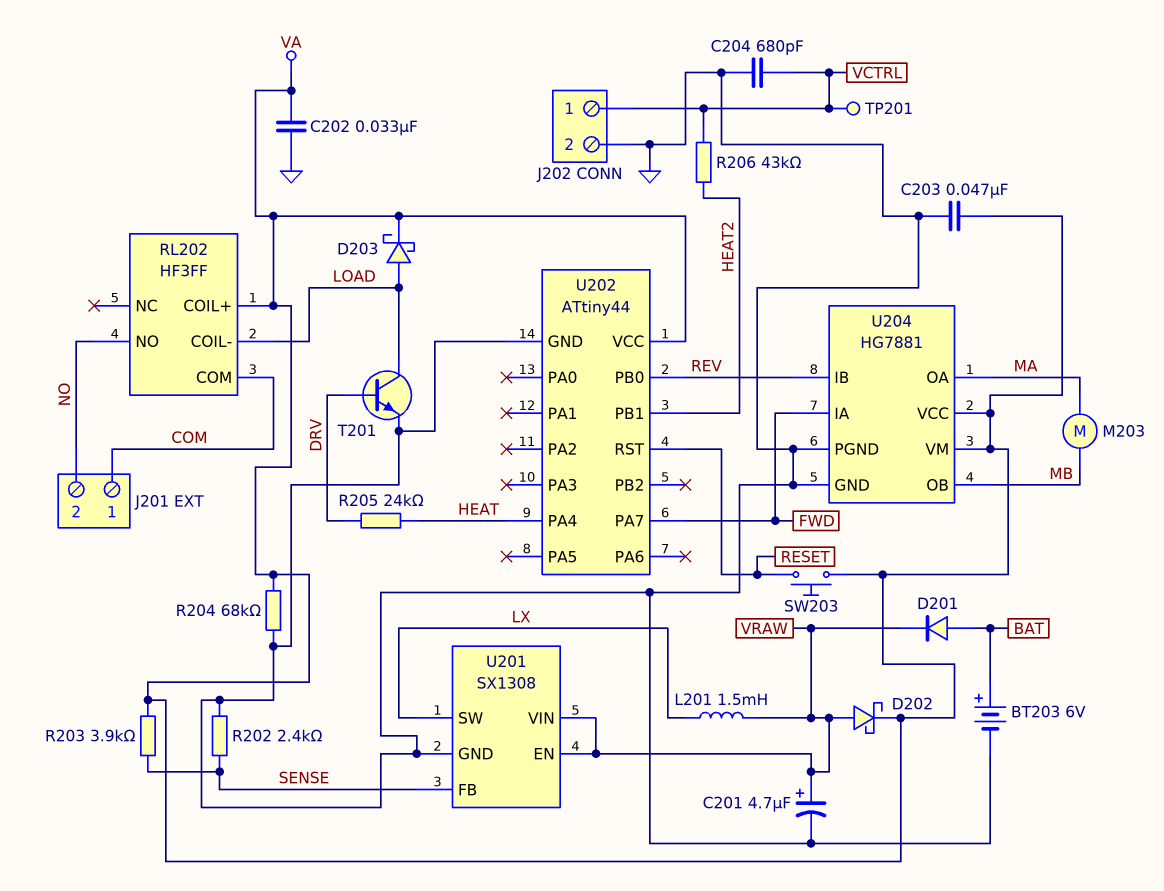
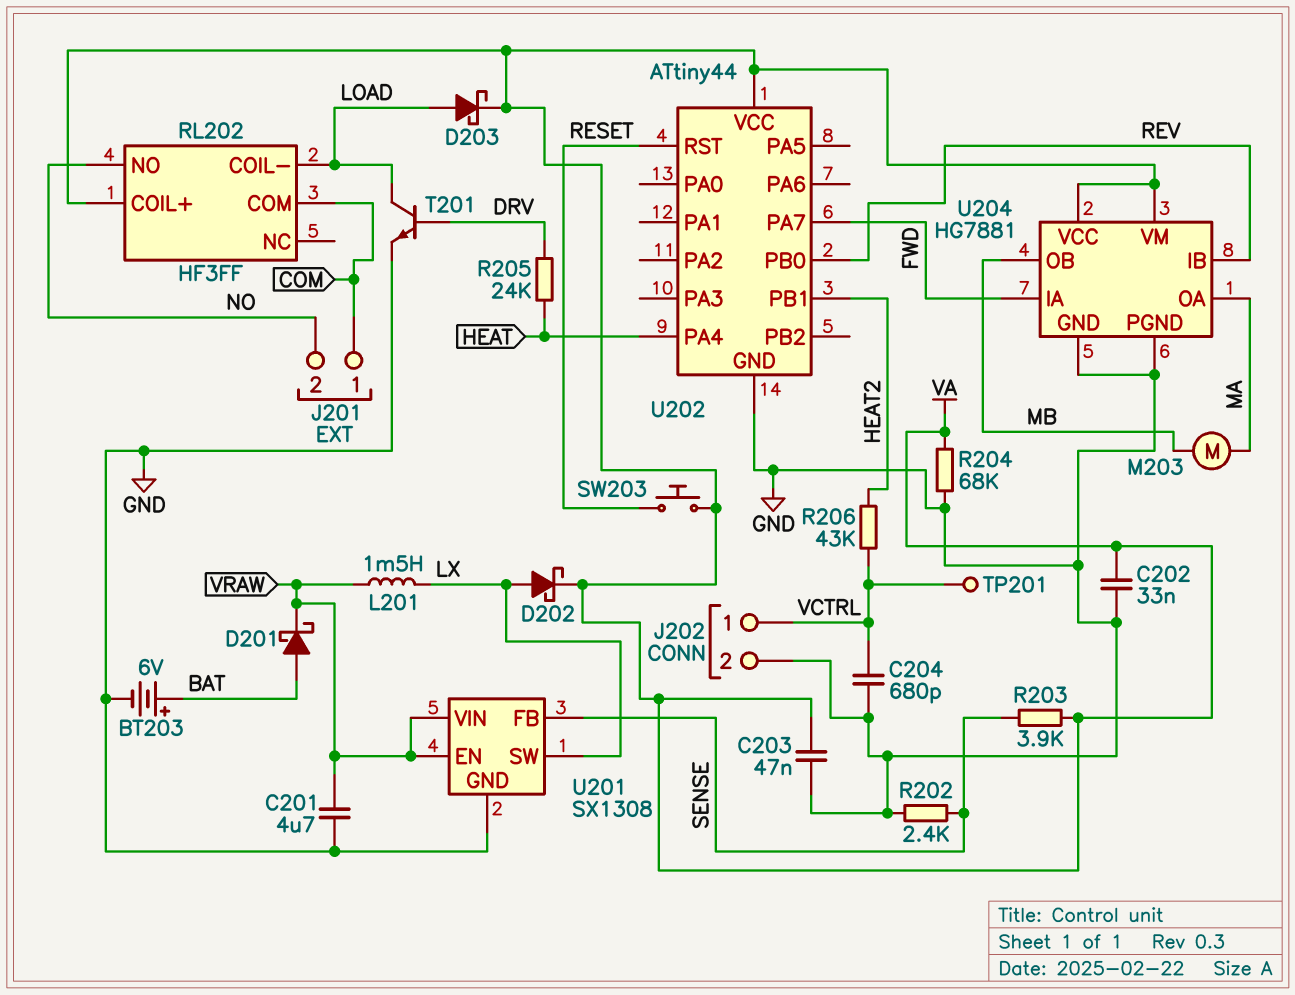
C201: 4.7uF (plus VRAW, minus GND) -> 4.7uF (GND, VRAW)
D201: diode (A BAT, K VRAW) -> schottky (A BAT, K VRAW)
D202: schottky (A VRAW, K VA) -> schottky (A LX, K VA)

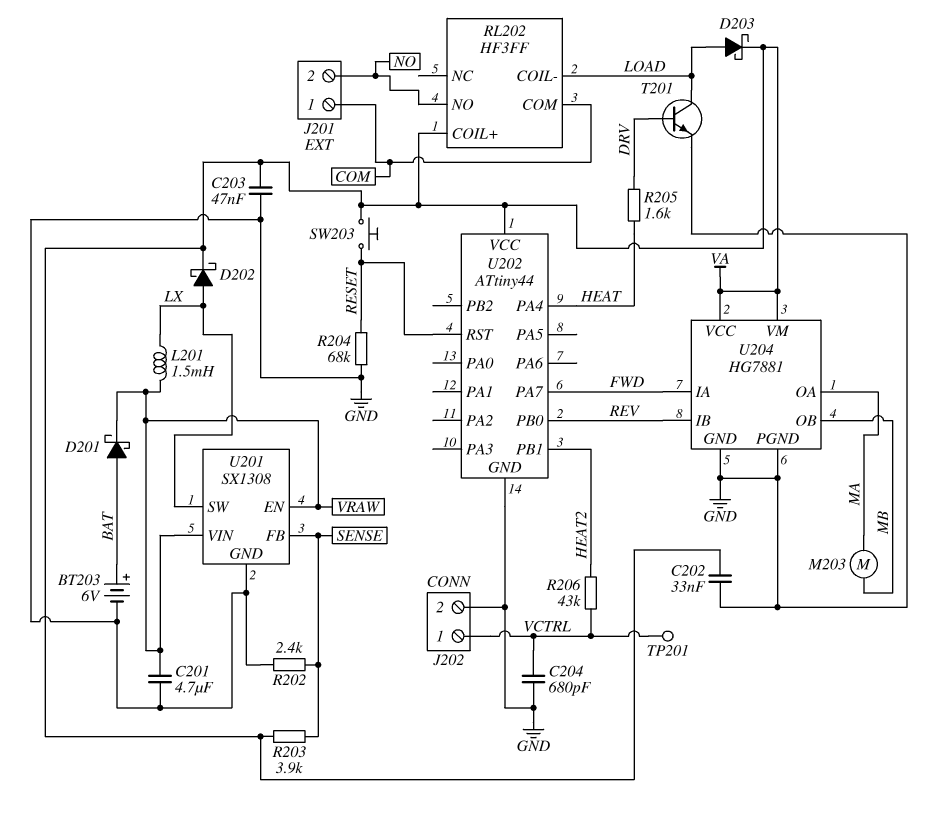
R204: 68k (GND, VA) -> 68k (GND, RESET)
R205: 24k (DRV, HEAT) -> 1.6k (DRV, HEAT)

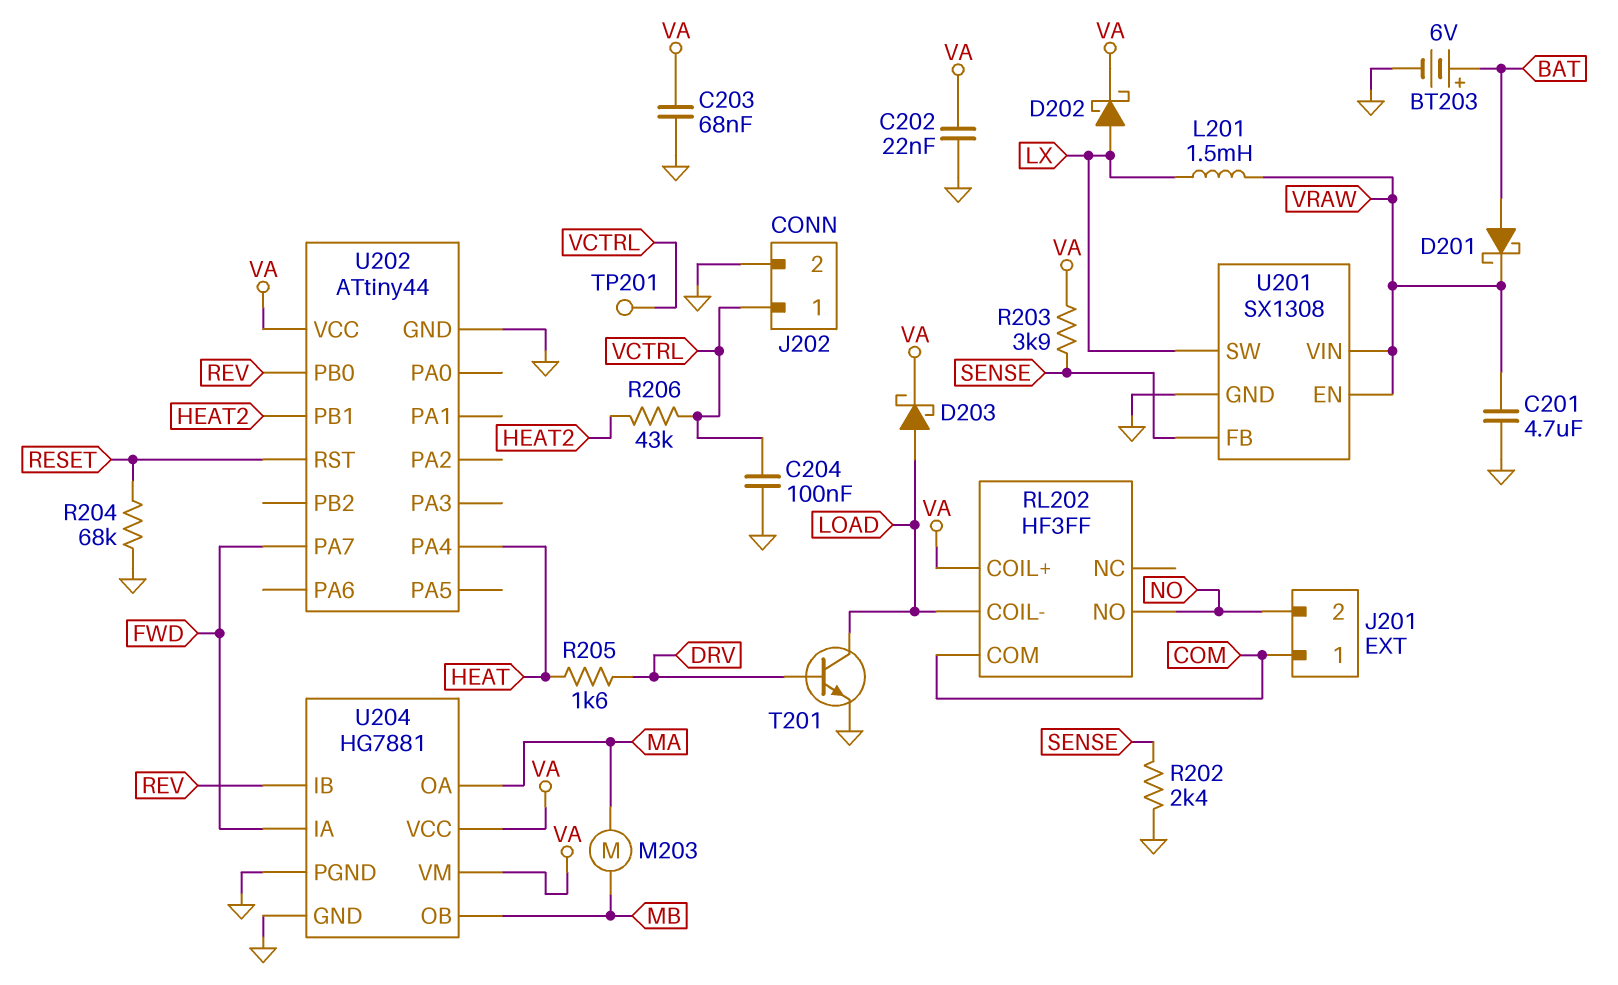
C202: 33nF (GND, VA) -> 22nF (GND, VA)
C203: 47nF (GND, VA) -> 68nF (GND, VA)
C204: 680pF (GND, VCTRL) -> 100nF (GND, VCTRL)
SW203: button (RESET, VA) -> none

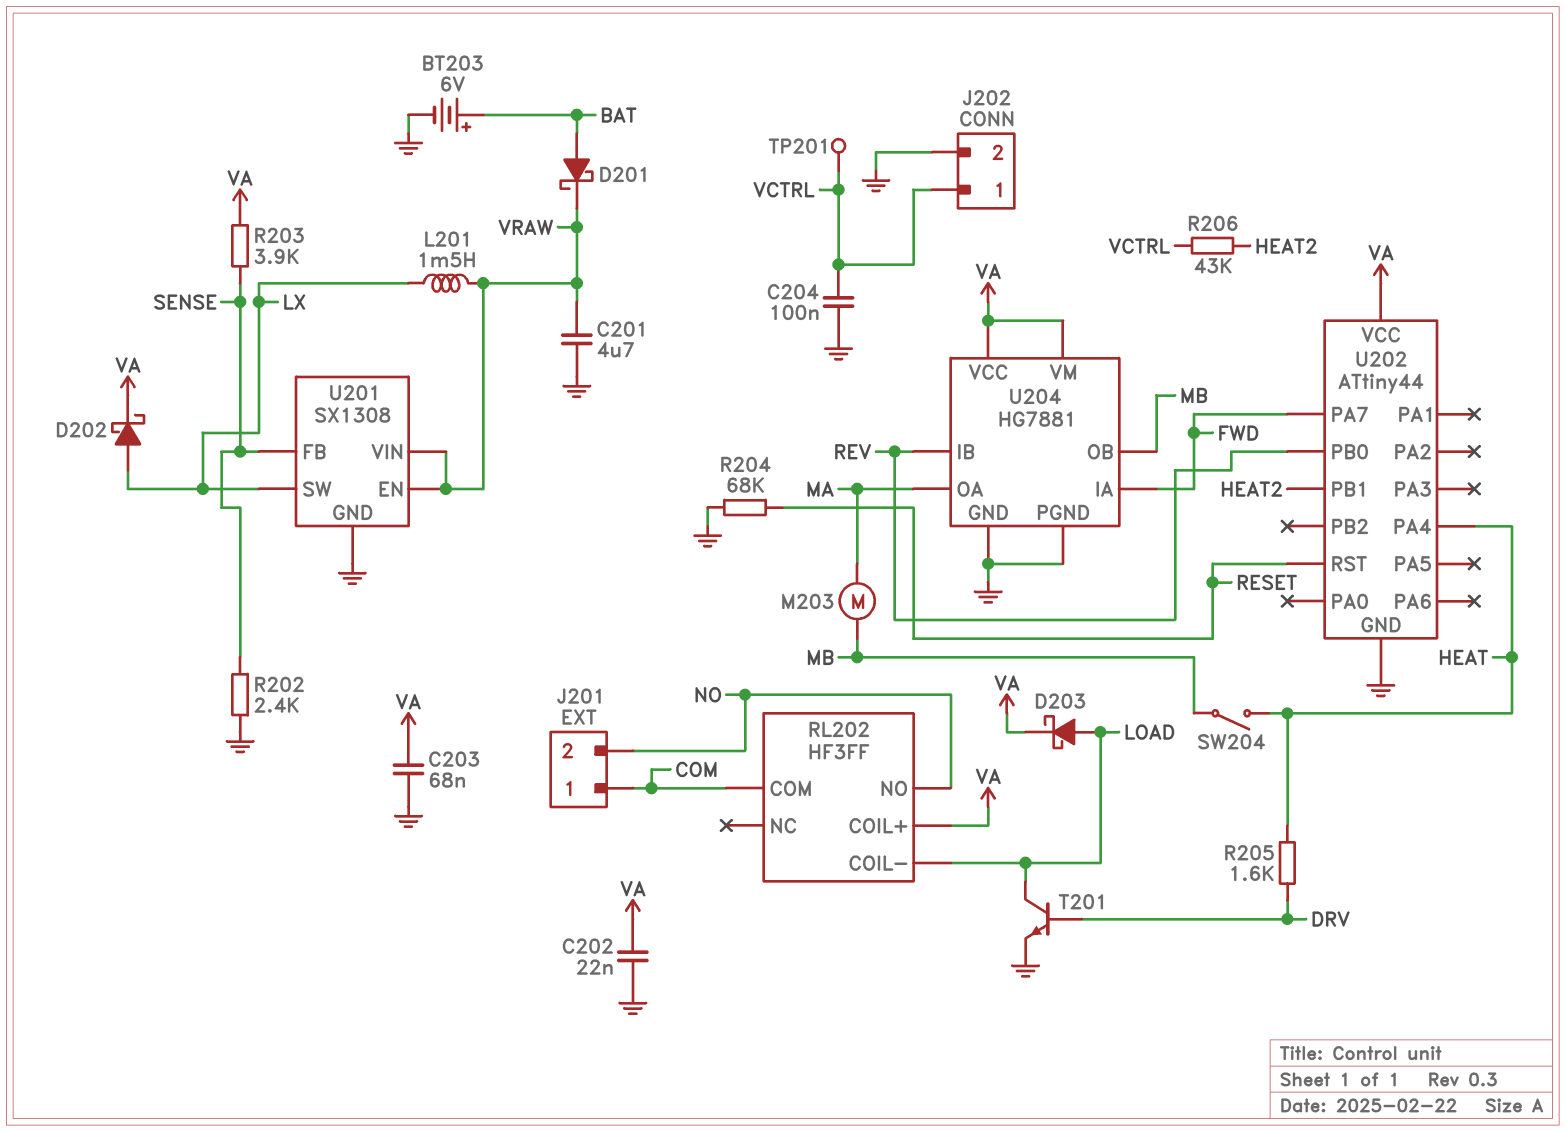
SW204: none -> switch (HEAT, MB)

